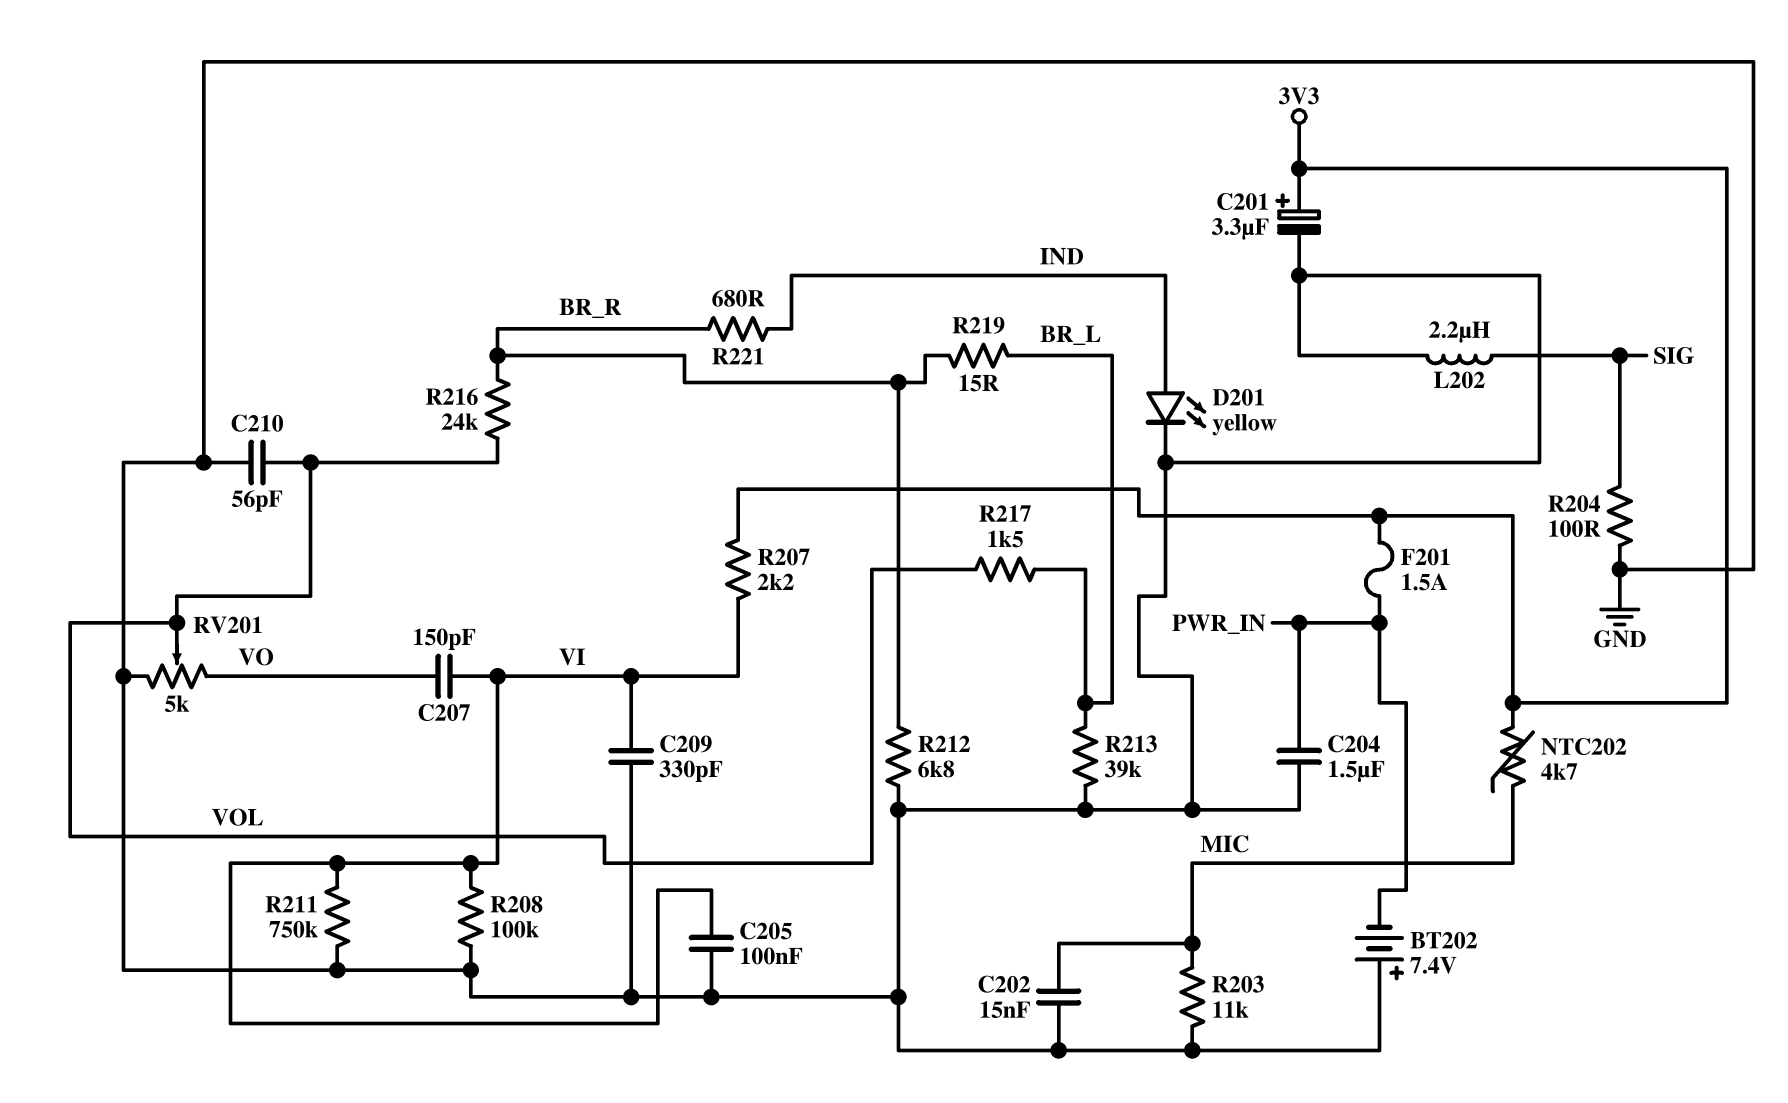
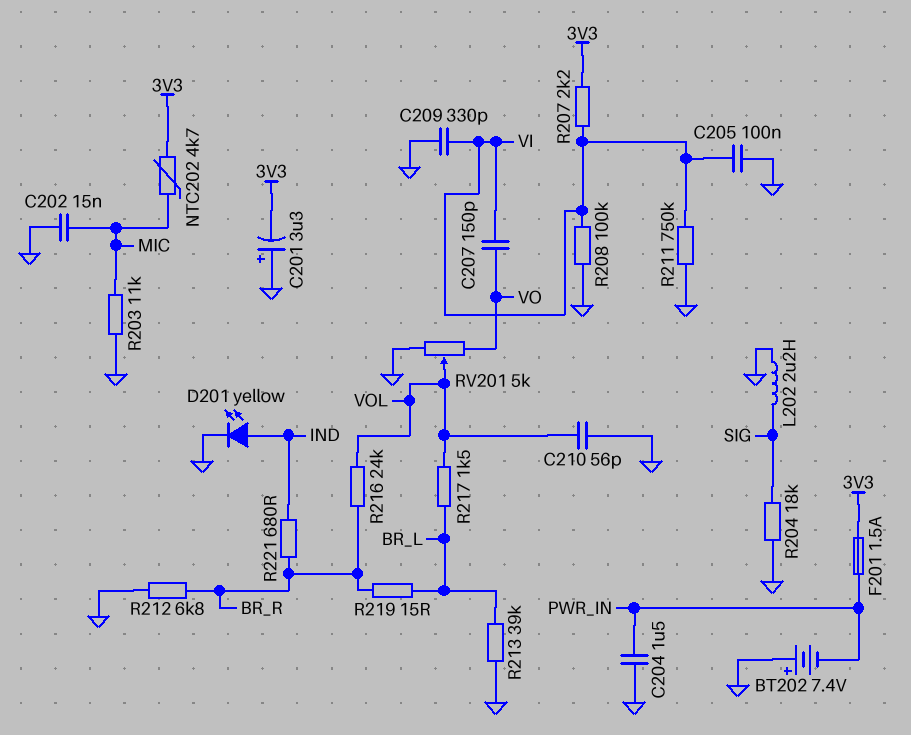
C201: 3.3uF (plus 3V3, minus GND) -> 3.3uF (plus GND, minus 3V3)
R204: 100 (GND, SIG) -> 18k (GND, SIG)

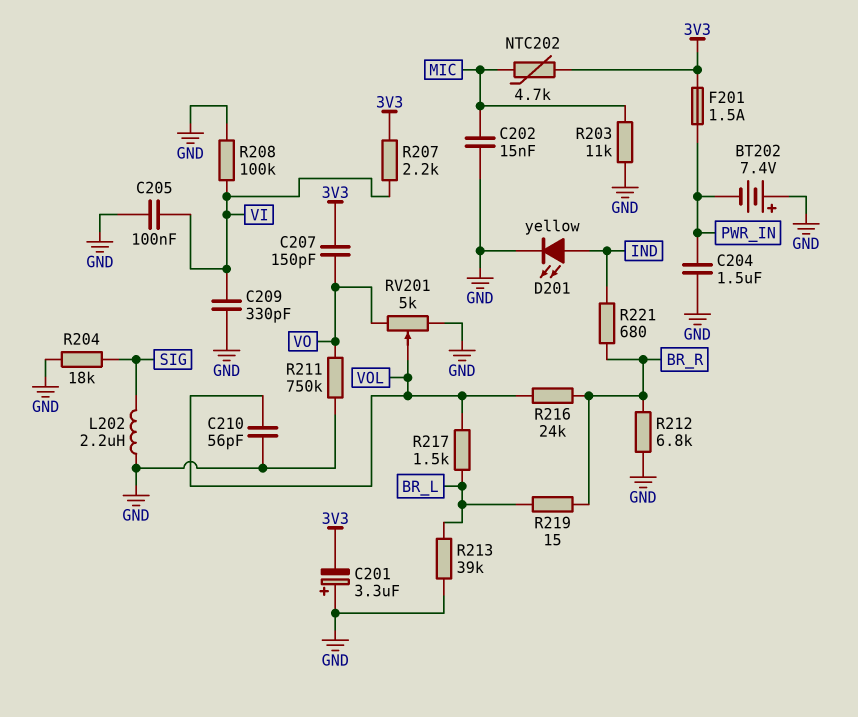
C207: 150pF (VI, VO) -> 150pF (3V3, VO)
R211: 750k (GND, VI) -> 750k (GND, VO)

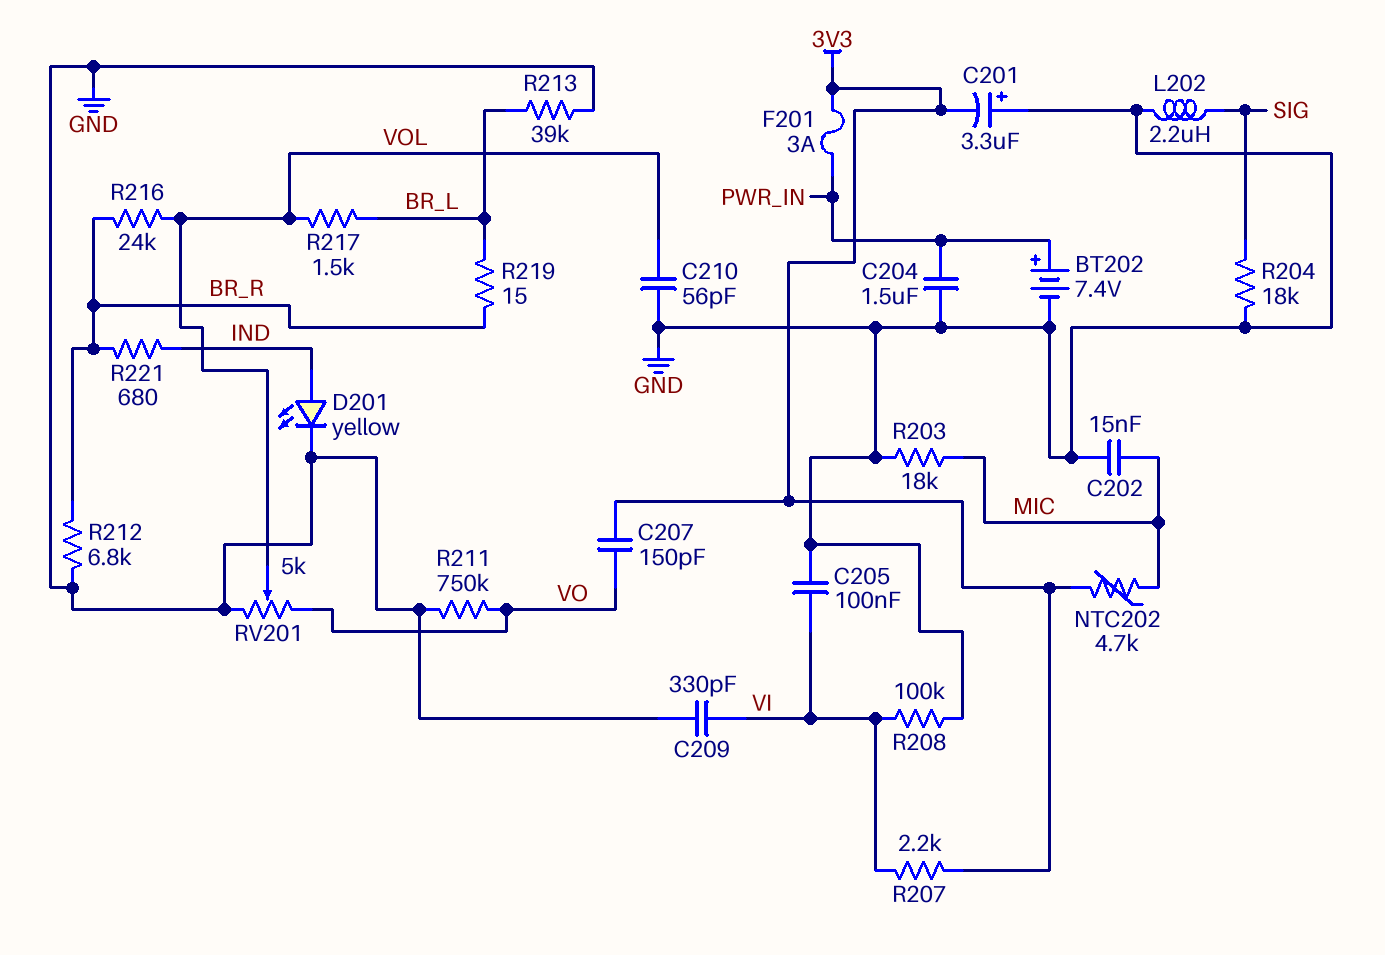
BT202: 7.4V (plus GND, minus PWR_IN) -> 7.4V (plus PWR_IN, minus GND)
F201: 1.5A (3V3, PWR_IN) -> 3A (3V3, PWR_IN)
R203: 11k (GND, MIC) -> 18k (GND, MIC)

